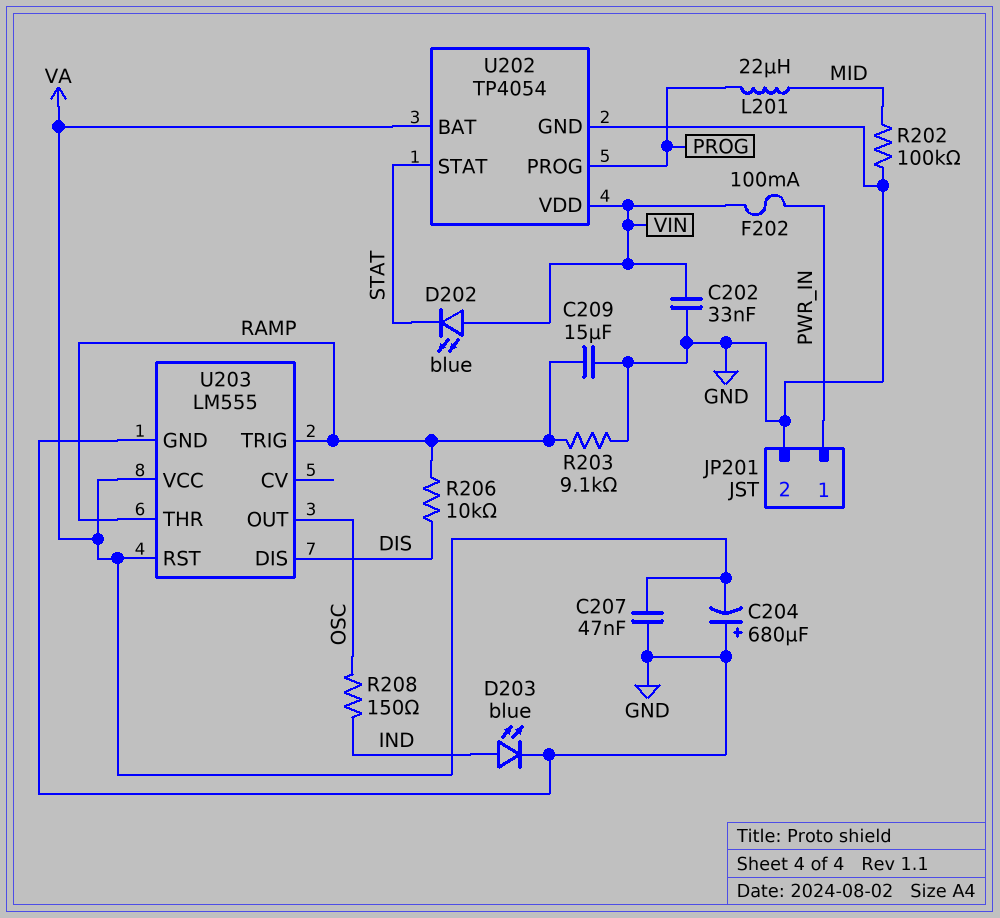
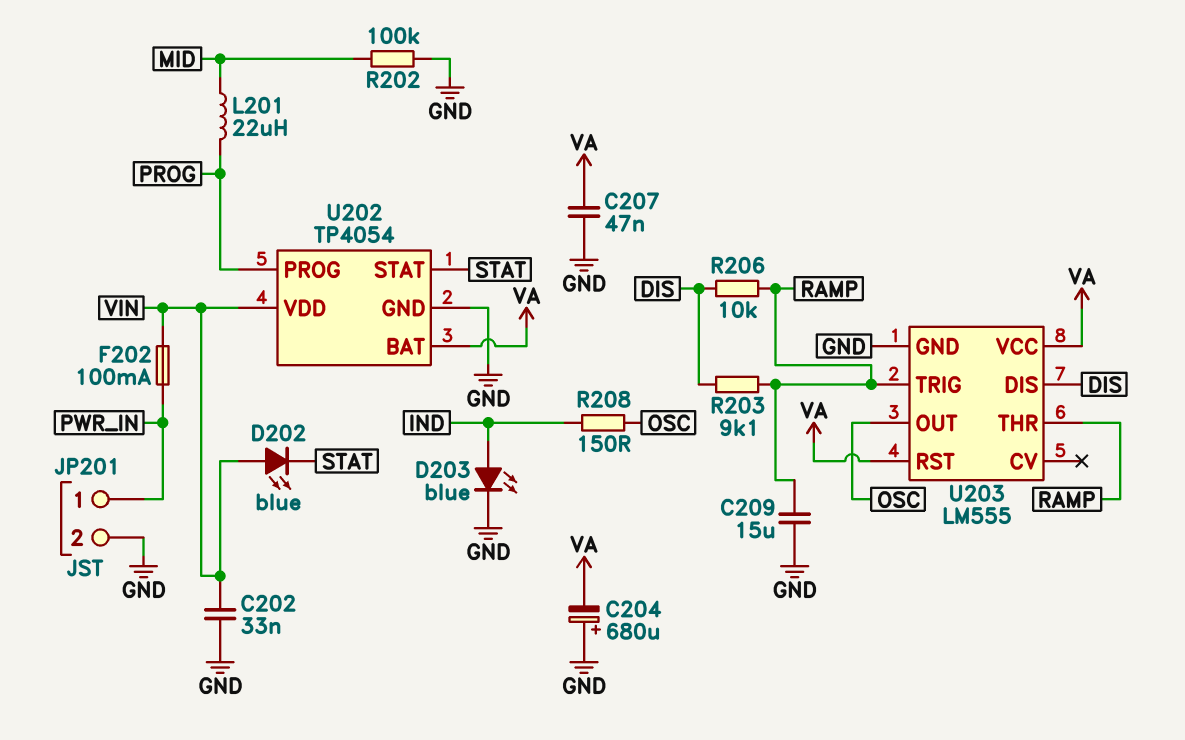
R203: 9.1k (GND, RAMP) -> 9.1k (DIS, RAMP)

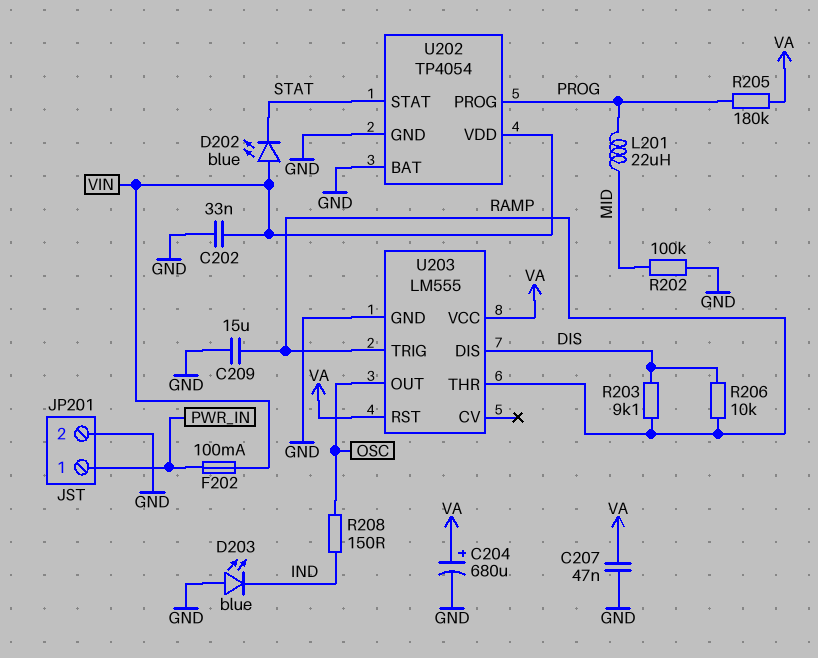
C204: 680uF (plus GND, minus VA) -> 680uF (plus VA, minus GND)
D203: LED blue (A IND, K GND) -> LED blue (A GND, K IND)
R205: none -> 180k (PROG, VA)
U202 pin BAT: VA -> GND

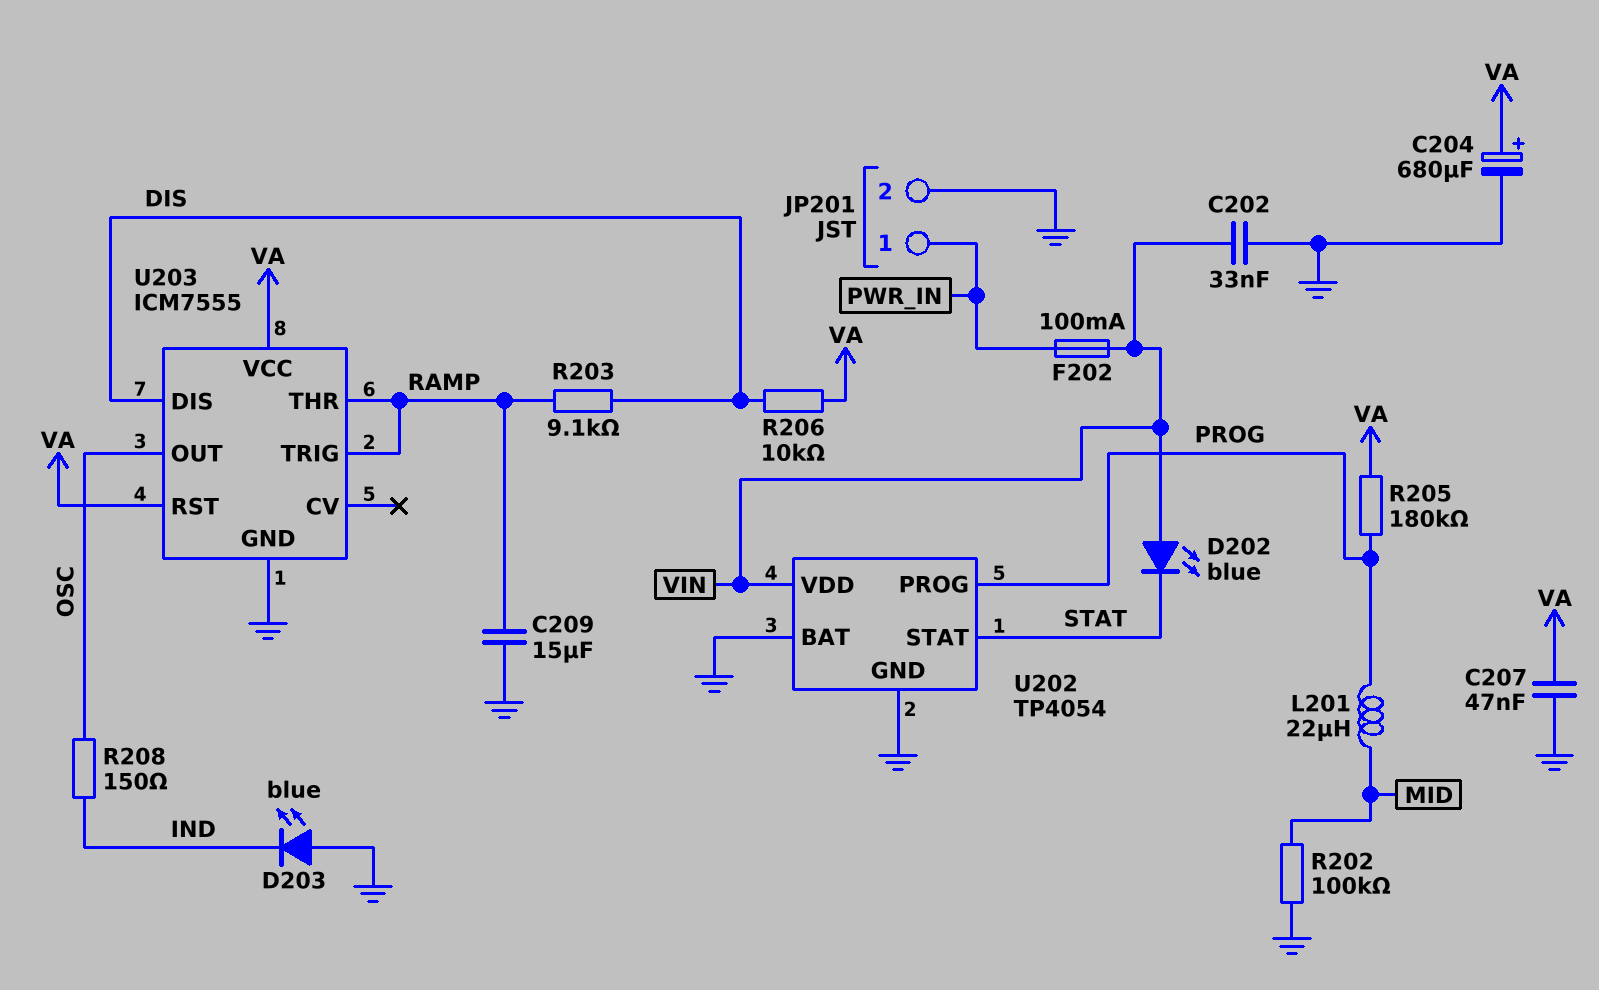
R206: 10k (DIS, RAMP) -> 10k (DIS, VA)
U203: LM555 -> ICM7555

